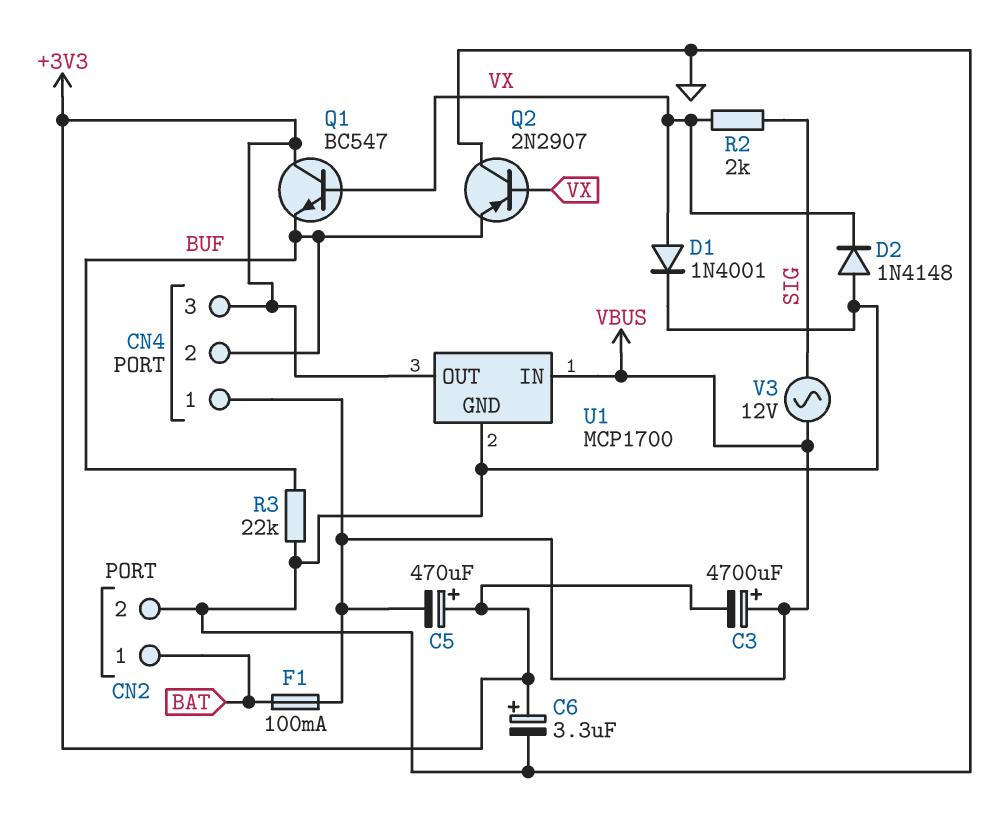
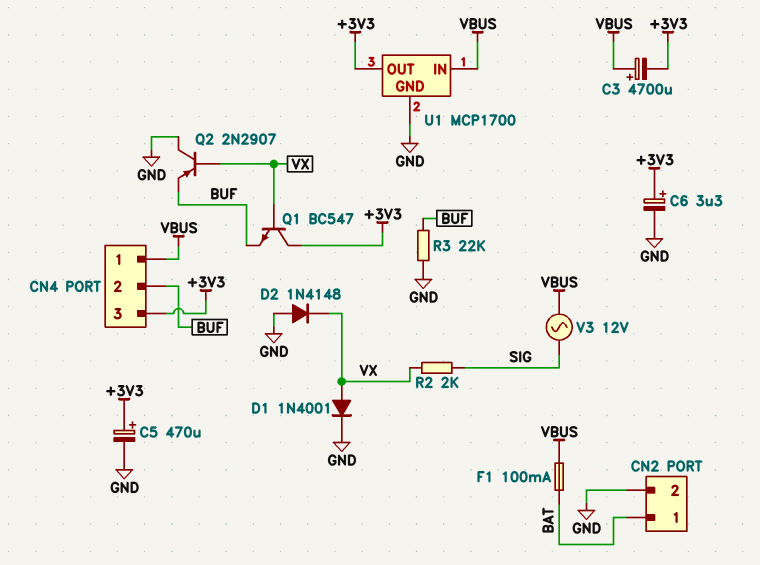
C5: 470uF (plus +3V3, minus VBUS) -> 470uF (plus +3V3, minus GND)

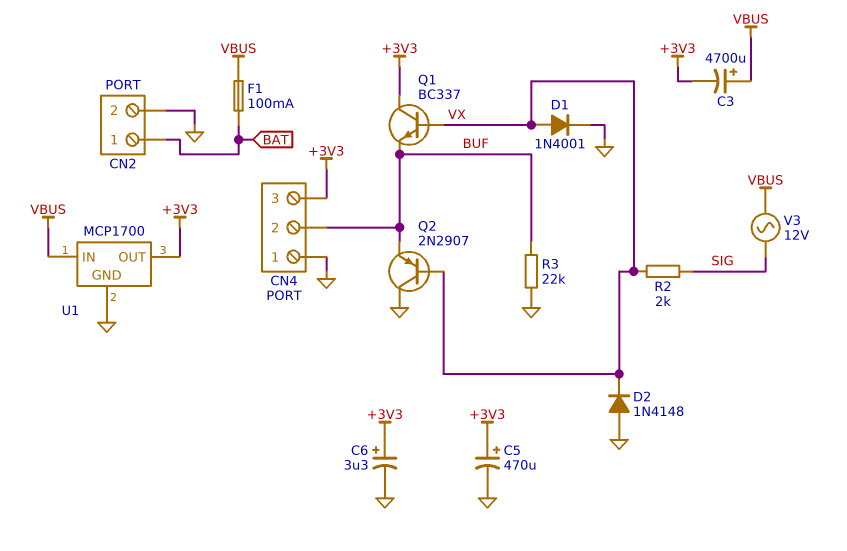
CN4 pin 1: VBUS -> GND
Q1: NPN BC547 (B VX, C +3V3, E BUF) -> NPN BC337 (B VX, C +3V3, E BUF)

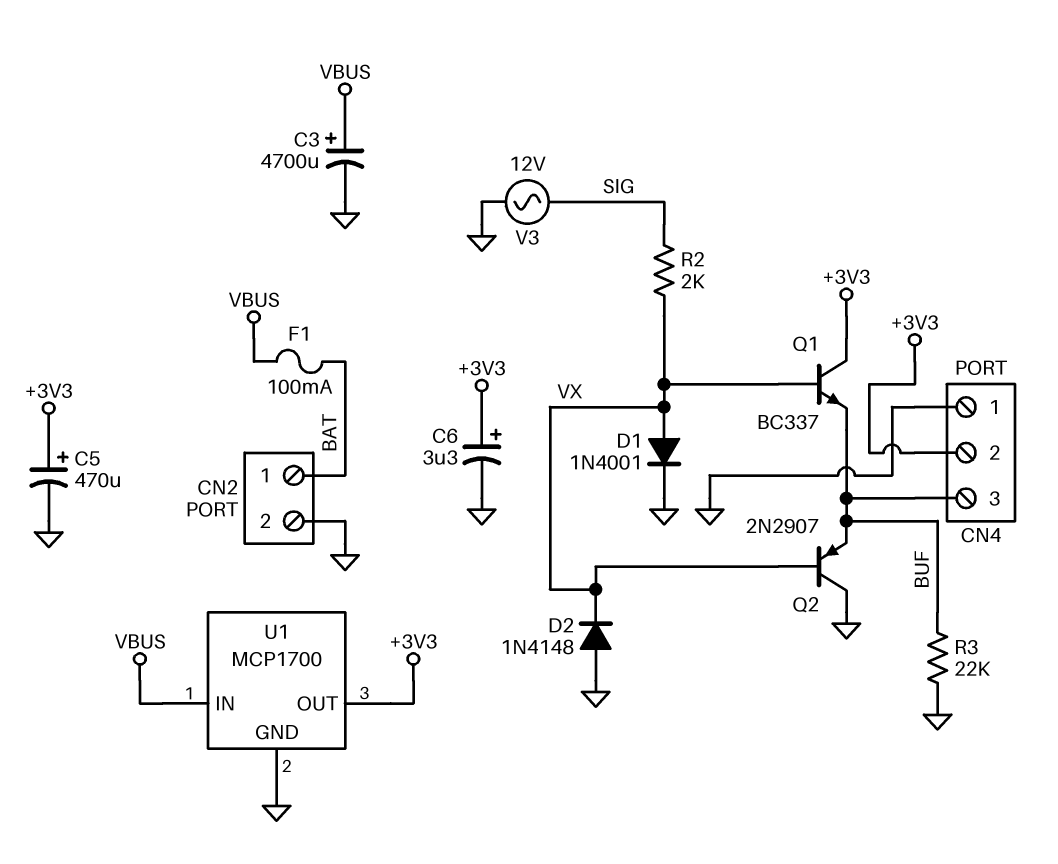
C3: 4700uF (plus VBUS, minus +3V3) -> 4700uF (plus VBUS, minus GND)
CN4 pin 2: BUF -> +3V3
CN4 pin 3: +3V3 -> BUF
V3: AC 12V (SIG, VBUS) -> AC 12V (GND, SIG)

